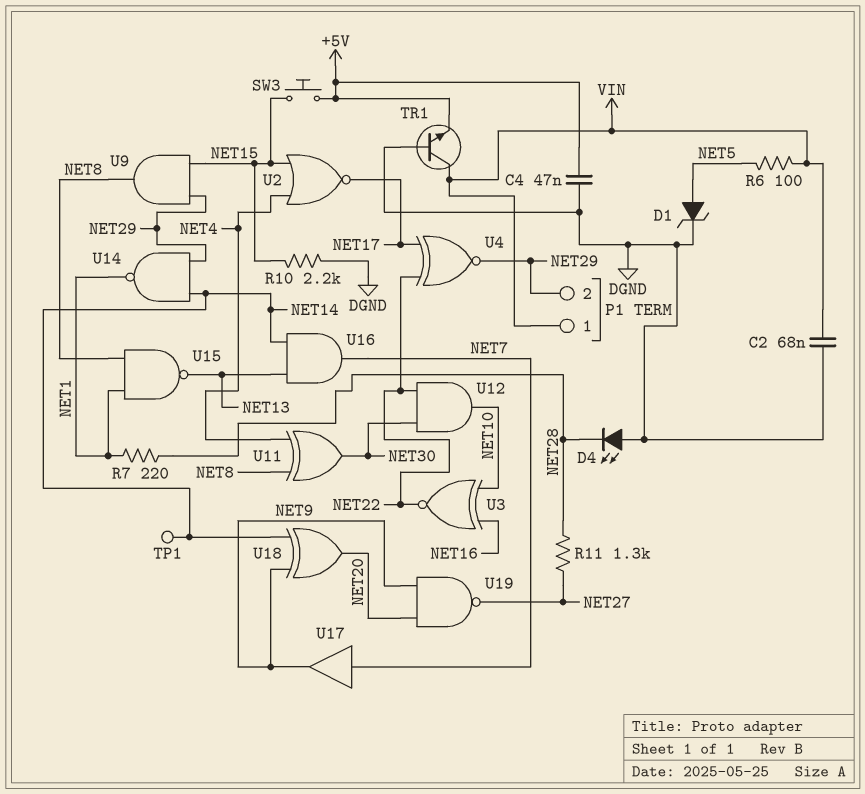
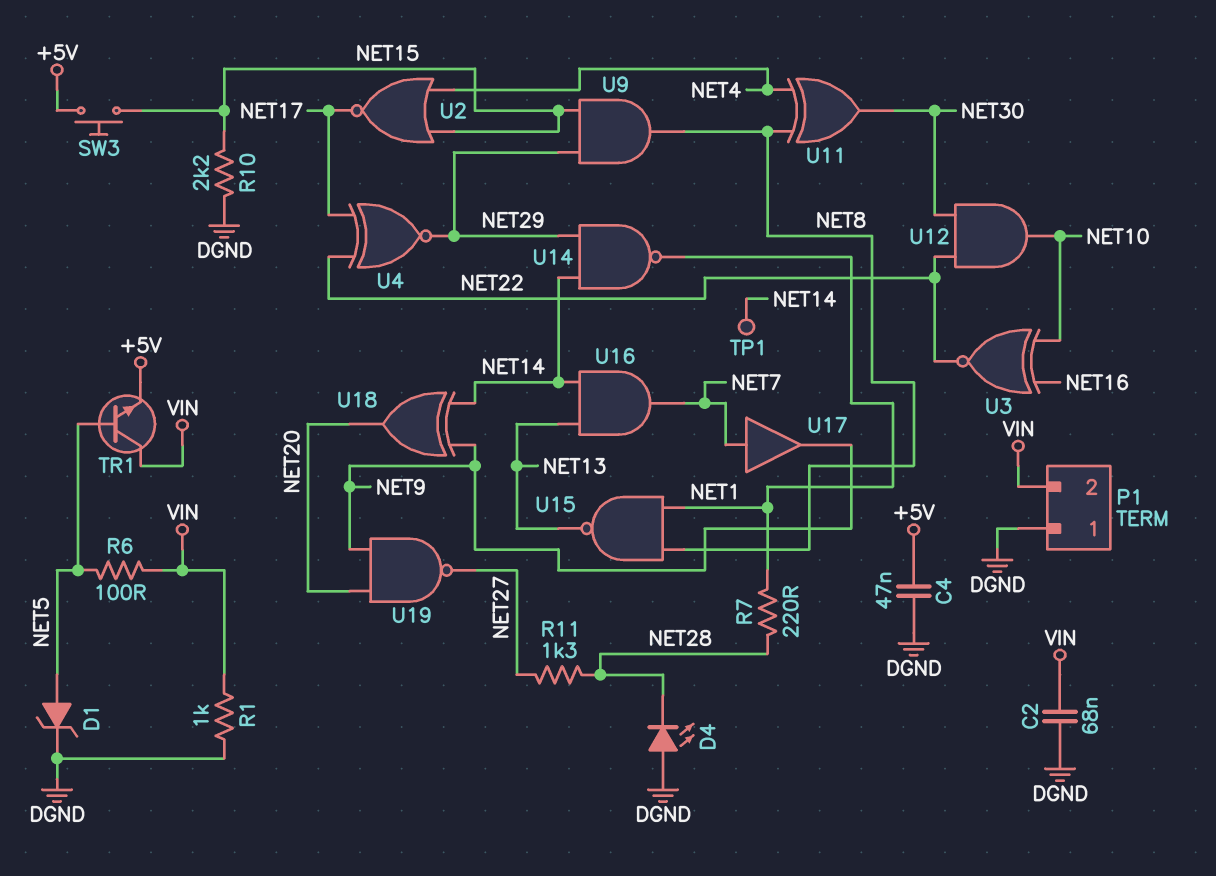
P1 pin 1: VIN -> DGND
P1 pin 2: NET29 -> VIN
R1: none -> 1k (DGND, VIN)
TR1: NPN (B DGND, C VIN, E +5V) -> NPN (B NET5, C VIN, E +5V)

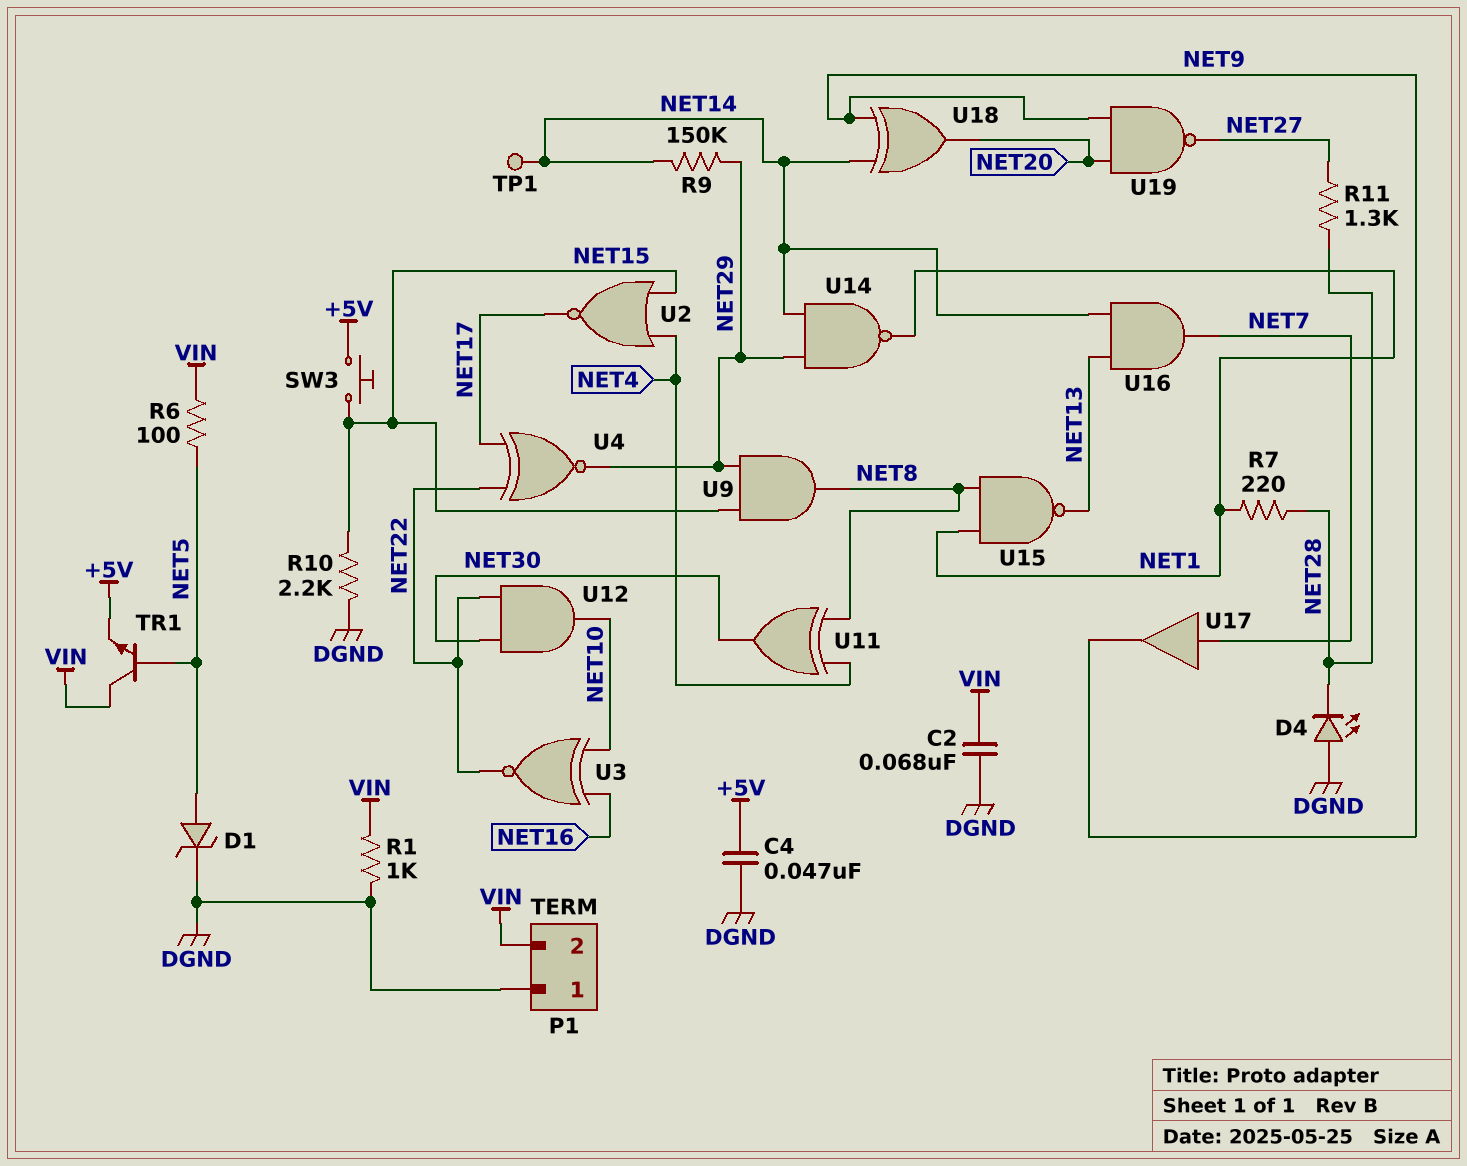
R9: none -> 150k (NET14, NET29)

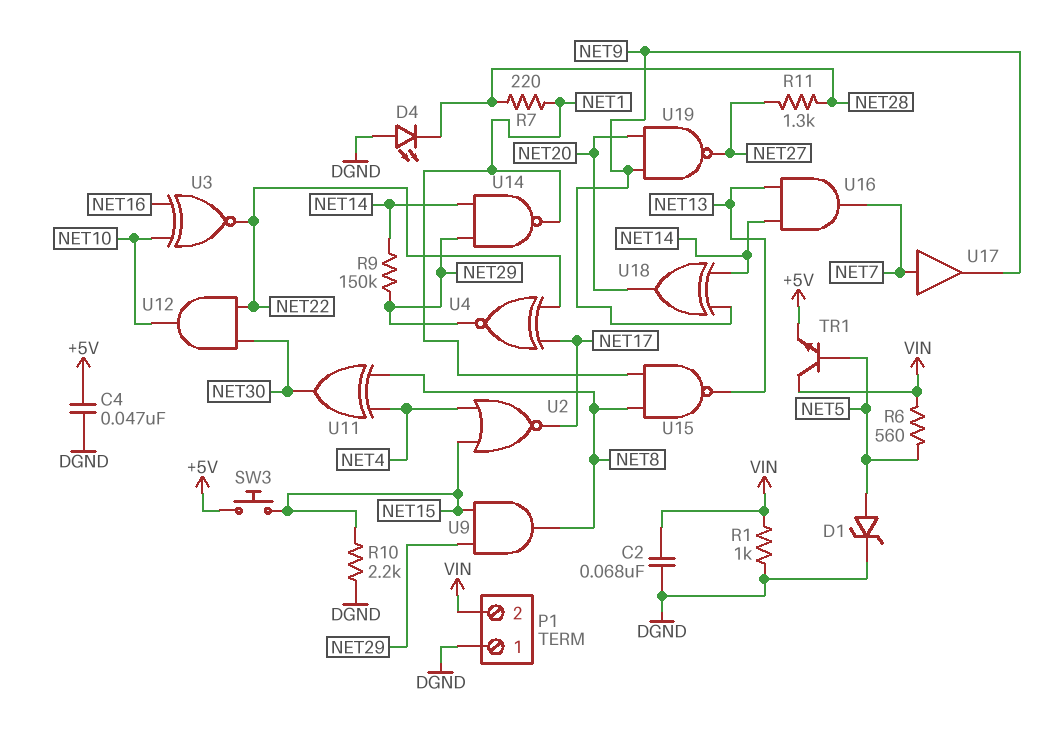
R6: 100 (NET5, VIN) -> 560 (NET5, VIN)
TP1: test point (NET14) -> none

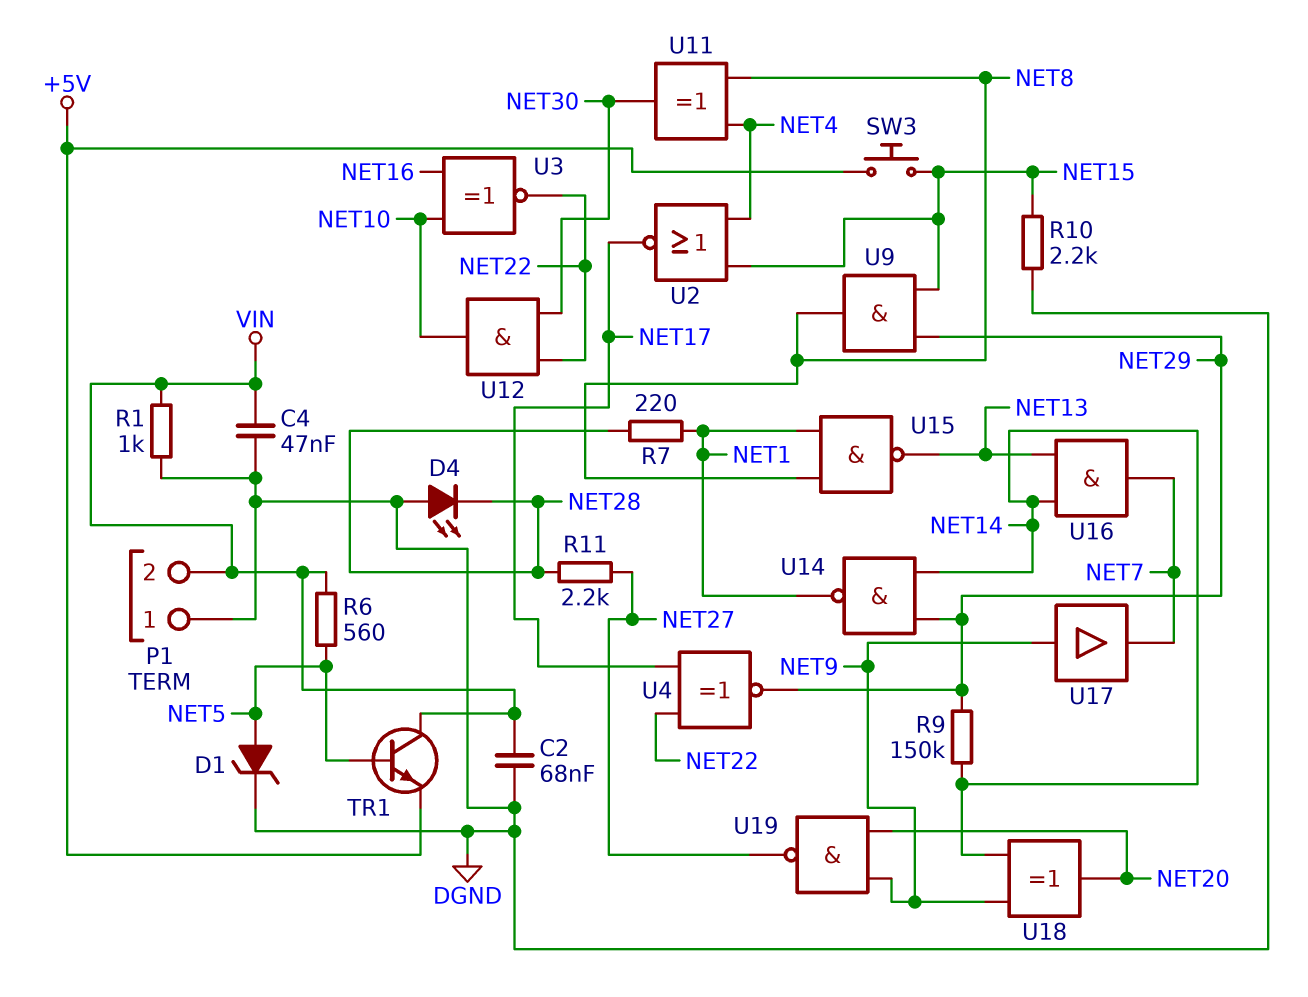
C4: 47nF (+5V, DGND) -> 47nF (DGND, VIN)
R11: 1.3k (NET27, NET28) -> 2.2k (NET27, NET28)
U17: buffer (in NET7, out NET9) -> buffer (in NET9, out NET7)

